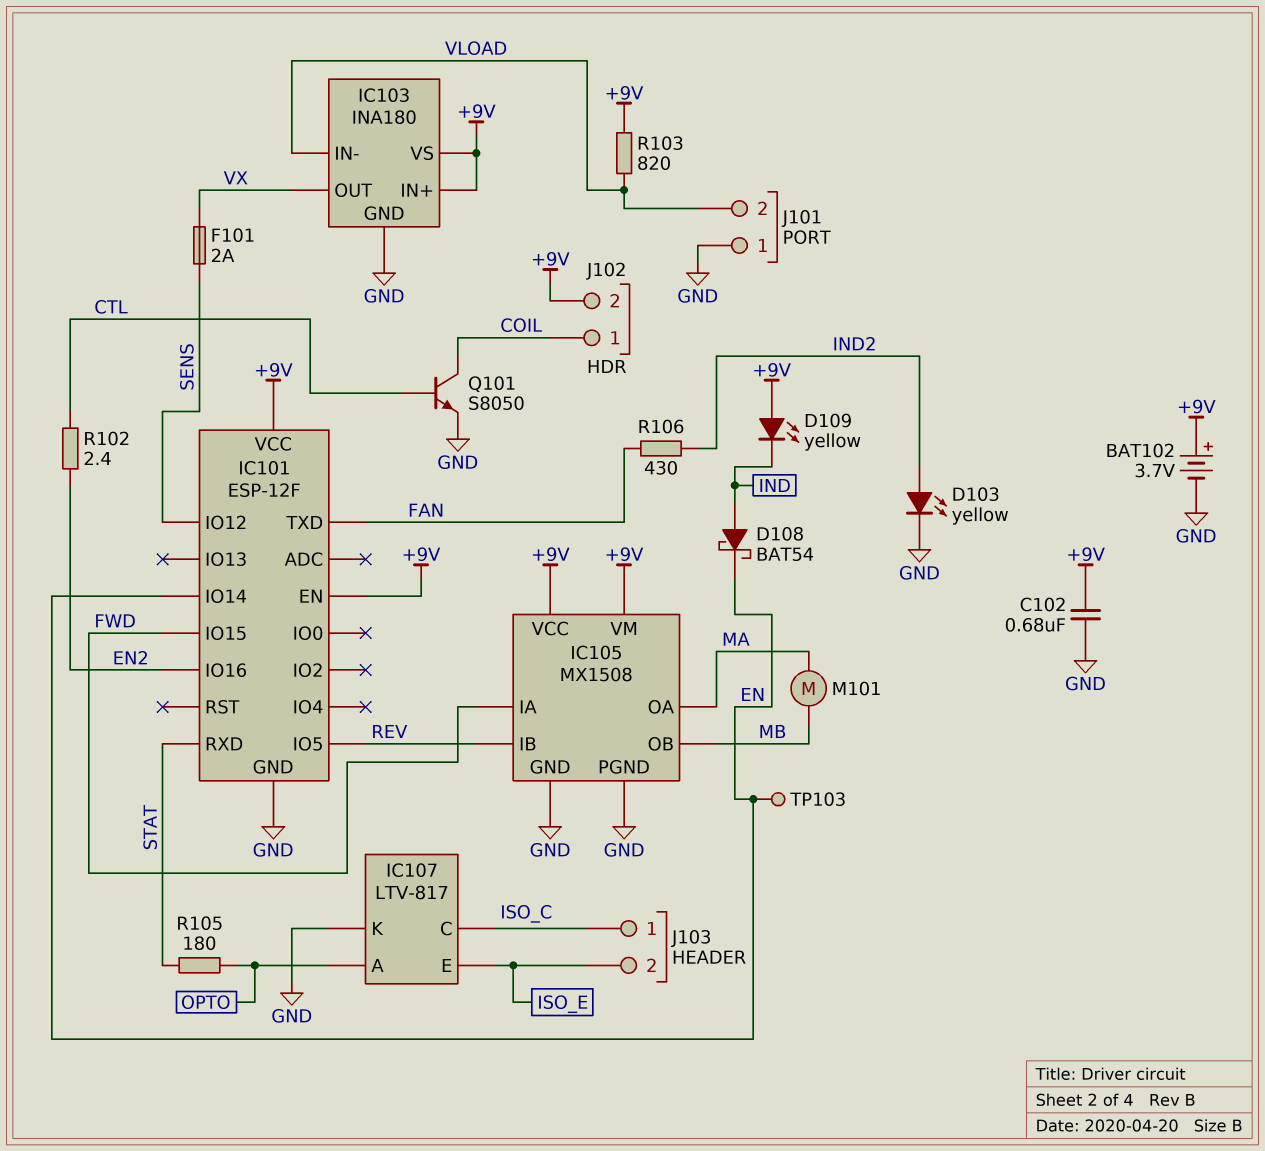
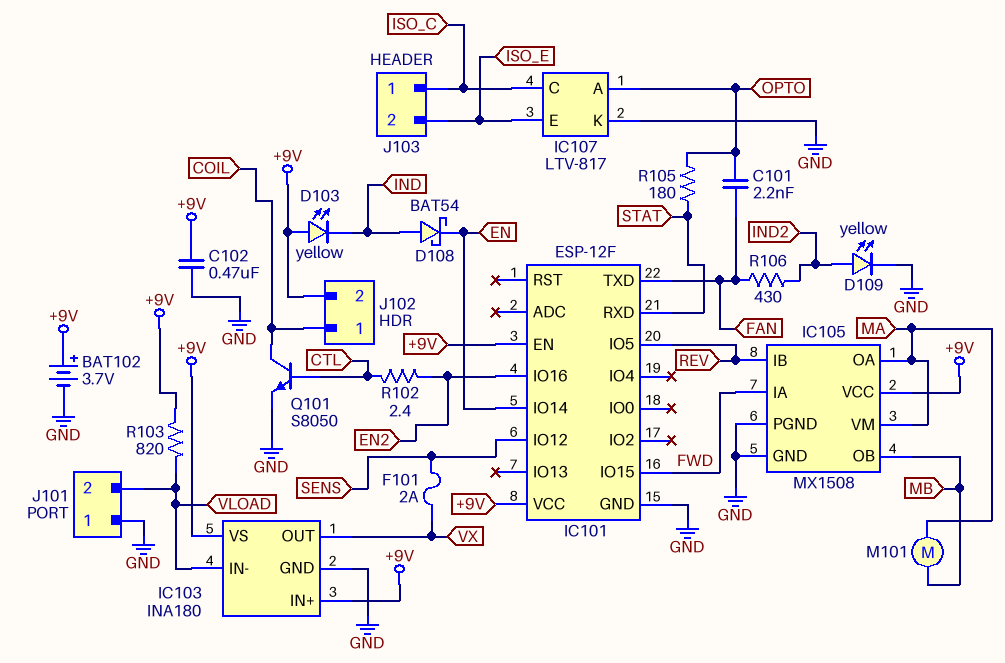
C101: none -> 2.2nF (FAN, OPTO)
C102: 680nF (+9V, GND) -> 470nF (+9V, GND)
D103: LED yellow (A IND2, K GND) -> LED yellow (A +9V, K IND)
D109: LED yellow (A +9V, K IND) -> LED yellow (A IND2, K GND)
IC105 pin VM: +9V -> MA
TP103: test point (EN) -> none

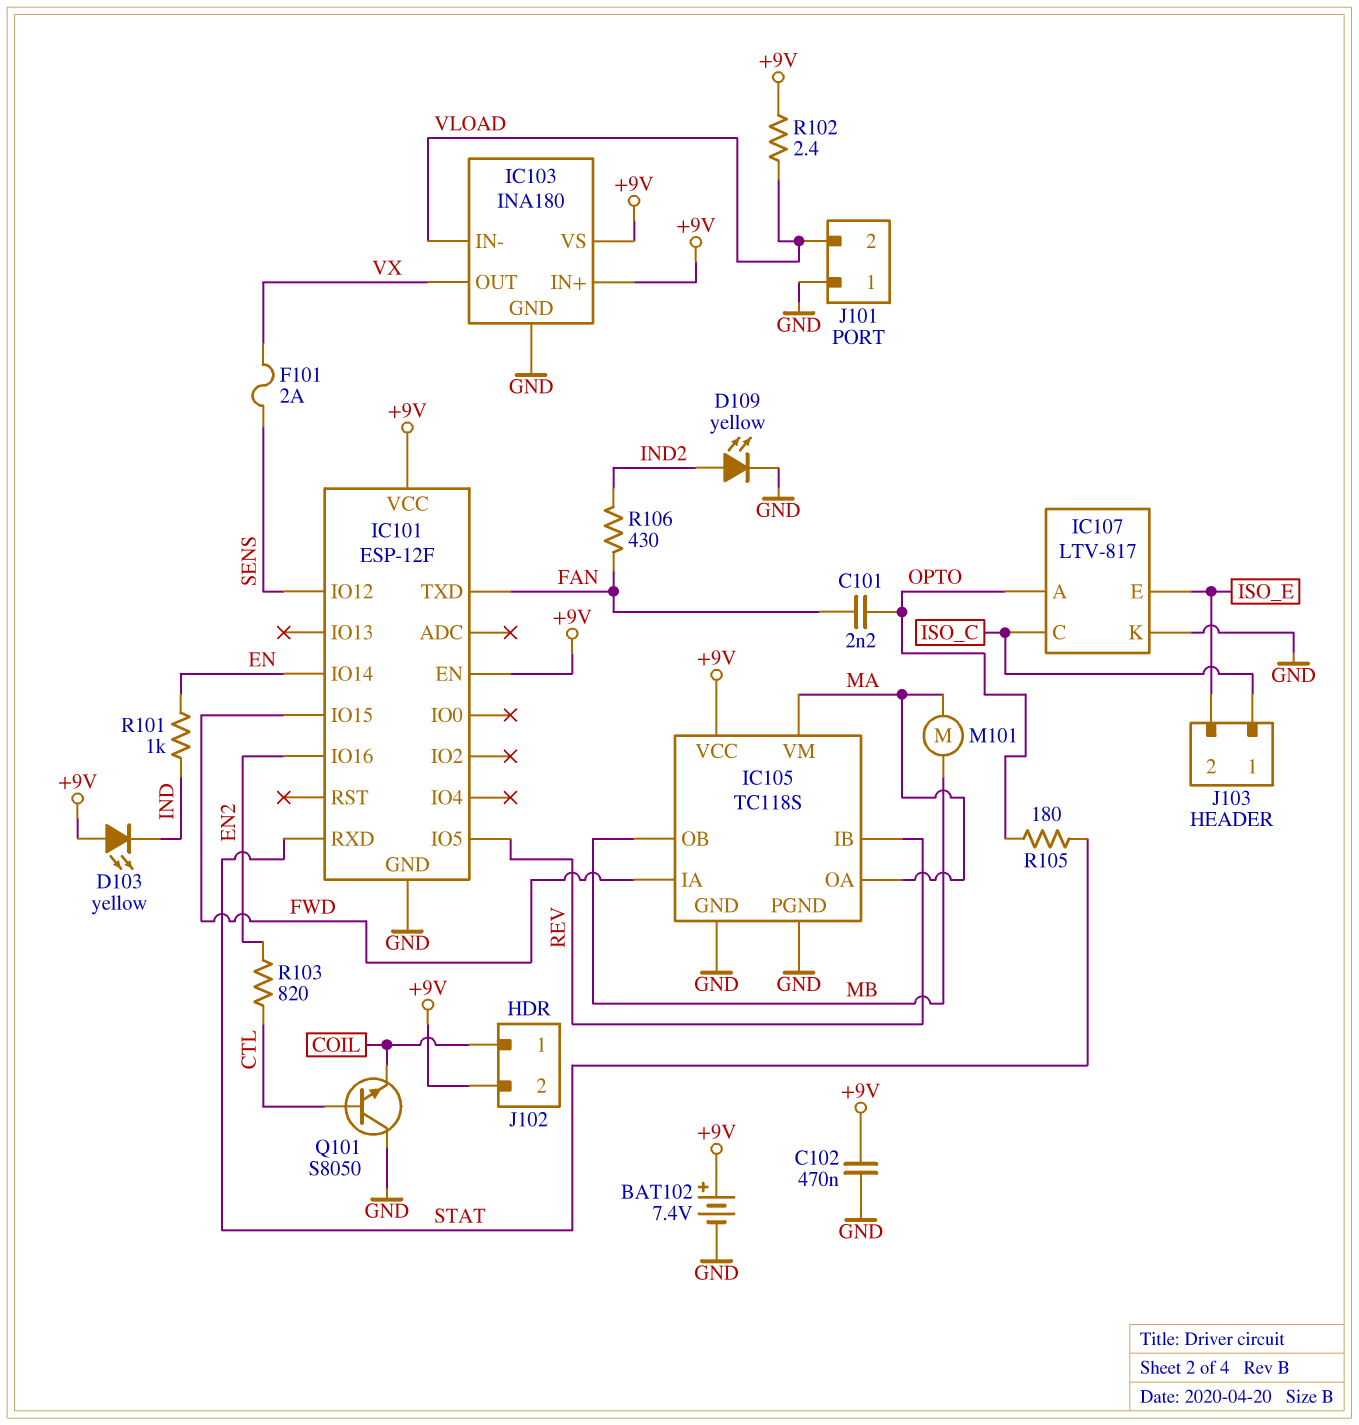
BAT102: 3.7V (plus +9V, minus GND) -> 7.4V (plus +9V, minus GND)
D108: schottky BAT54 (A IND, K EN) -> none
IC105: MX1508 -> TC118S
Q101: NPN S8050 (B CTL, C COIL, E GND) -> NPN S8050 (B CTL, C GND, E COIL)
R101: none -> 1k (EN, IND)
R102: 2.4 (CTL, EN2) -> 2.4 (+9V, VLOAD)
R103: 820 (+9V, VLOAD) -> 820 (CTL, EN2)

